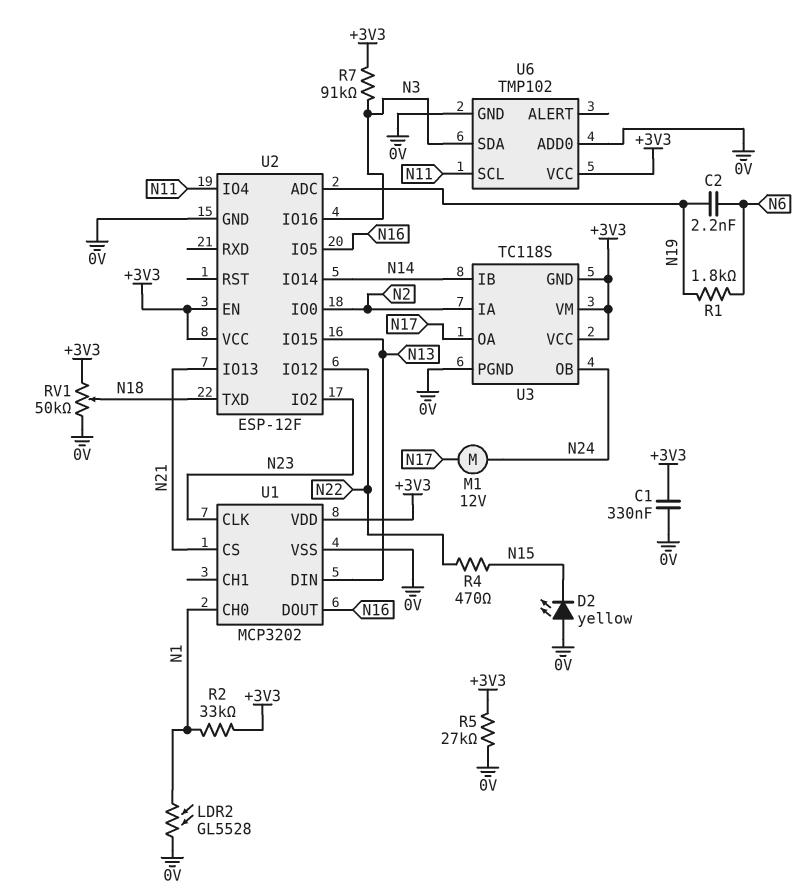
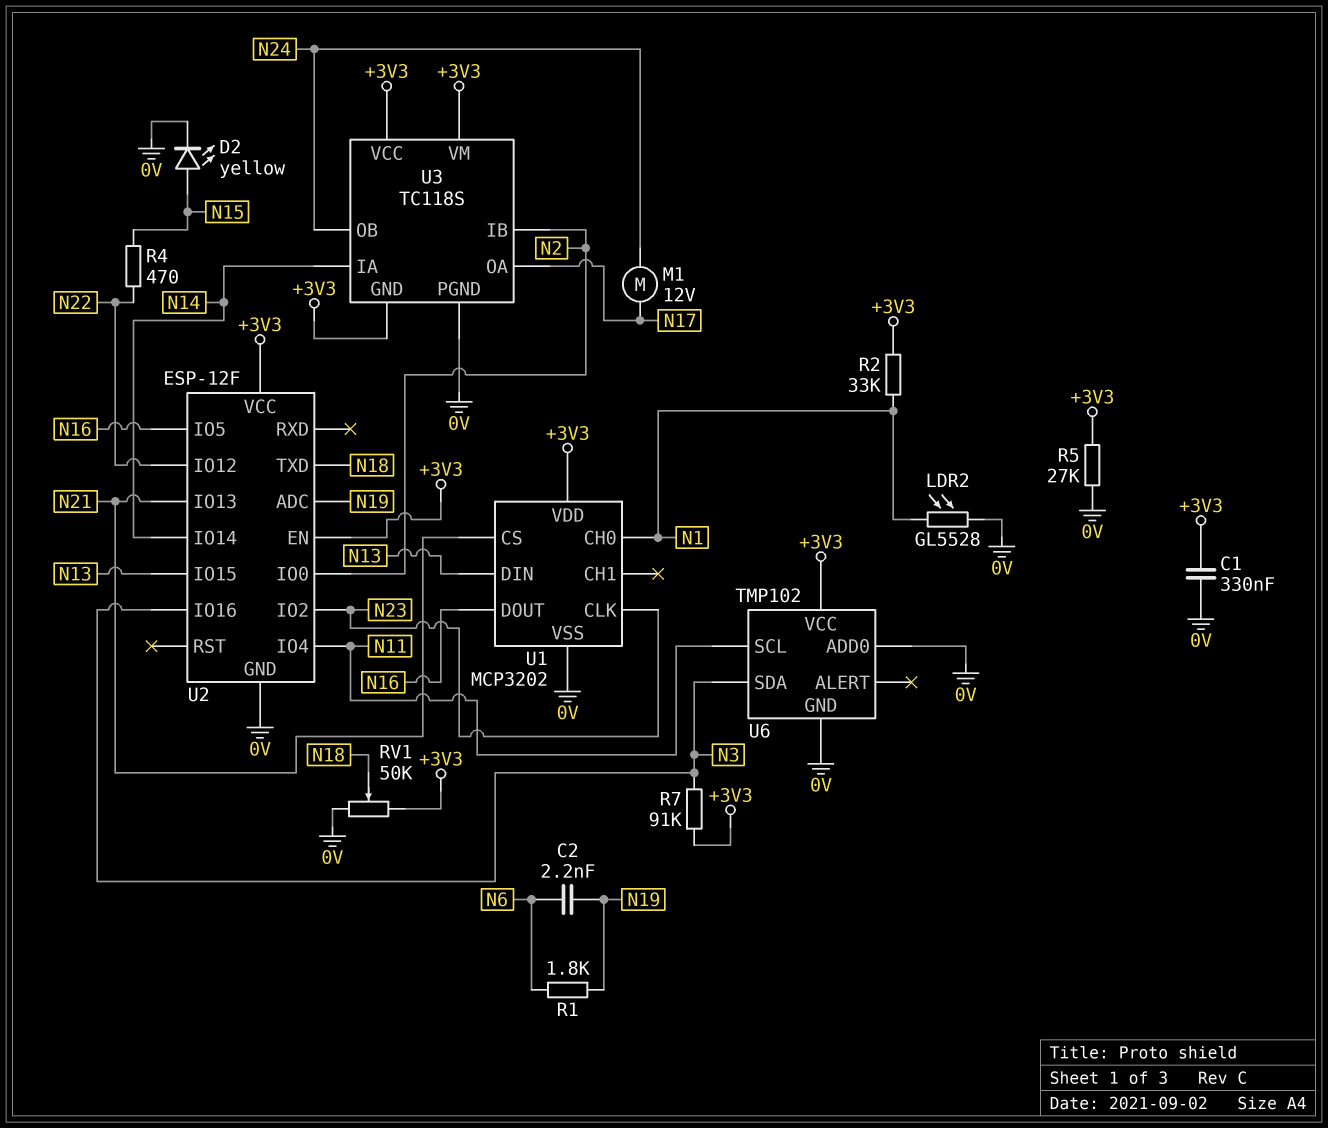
D2: LED yellow (A 0V, K N15) -> LED yellow (A N15, K 0V)
U3 pin IA: N2 -> N14
U3 pin IB: N14 -> N2

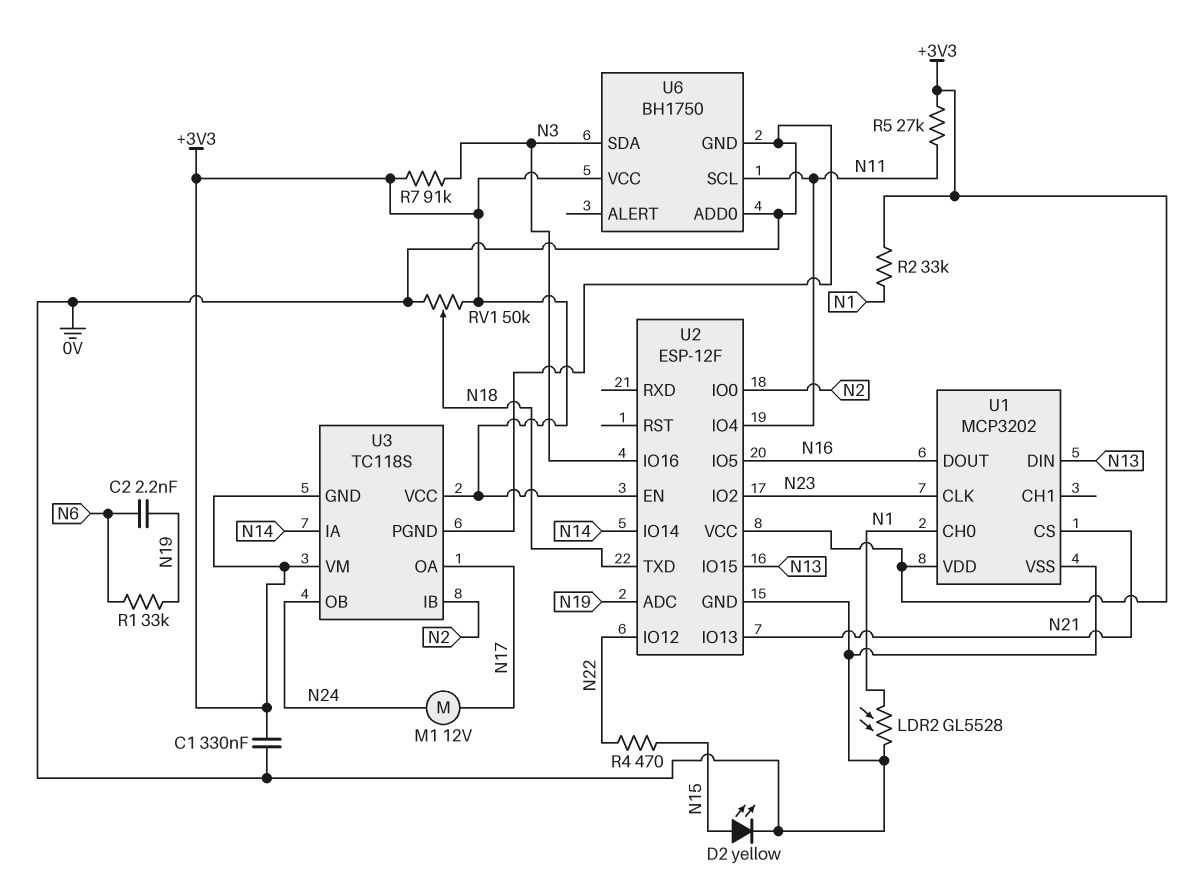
R1: 1.8k (N6, N19) -> 33k (N6, N19)
R5: 27k (+3V3, 0V) -> 27k (+3V3, N11)
U6: TMP102 -> BH1750

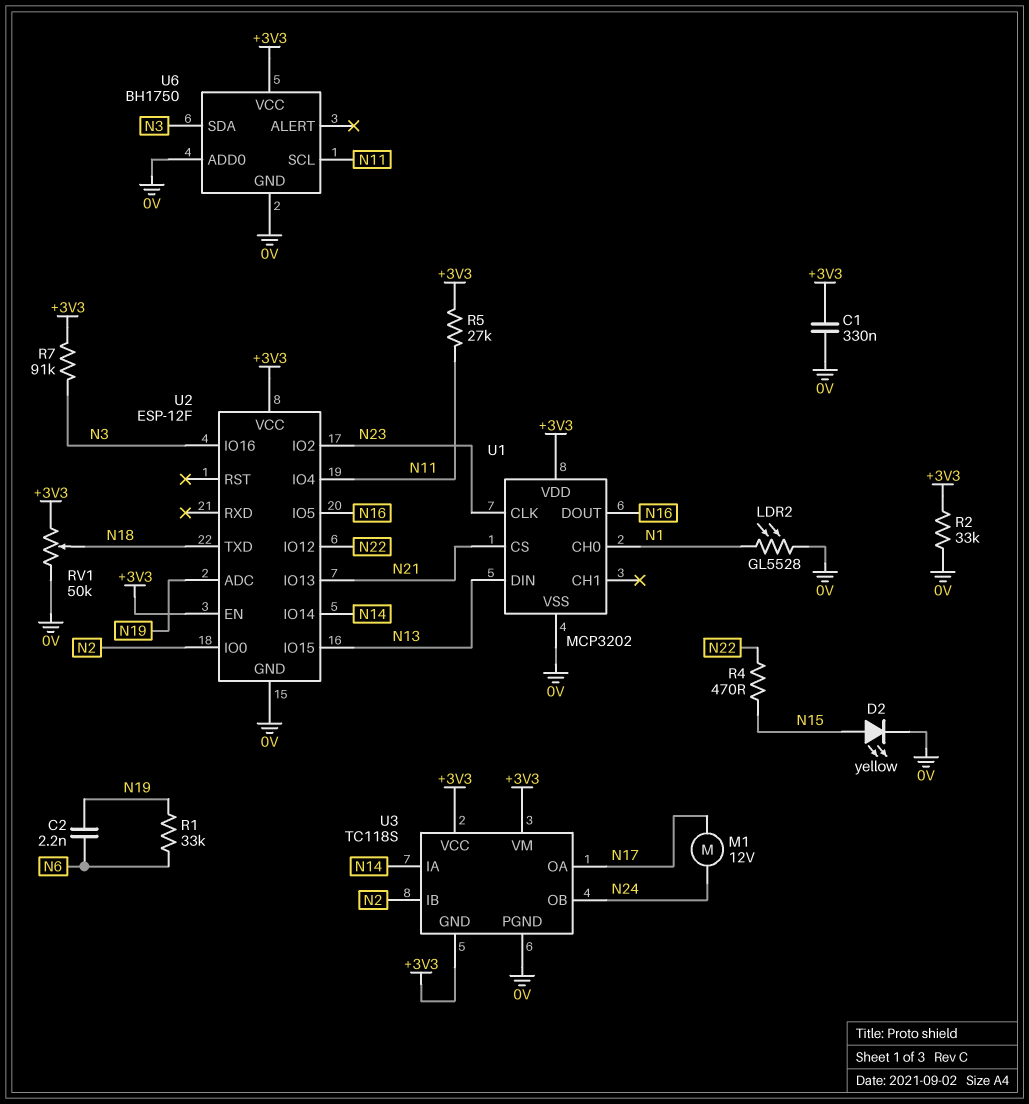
R2: 33k (+3V3, N1) -> 33k (+3V3, 0V)

